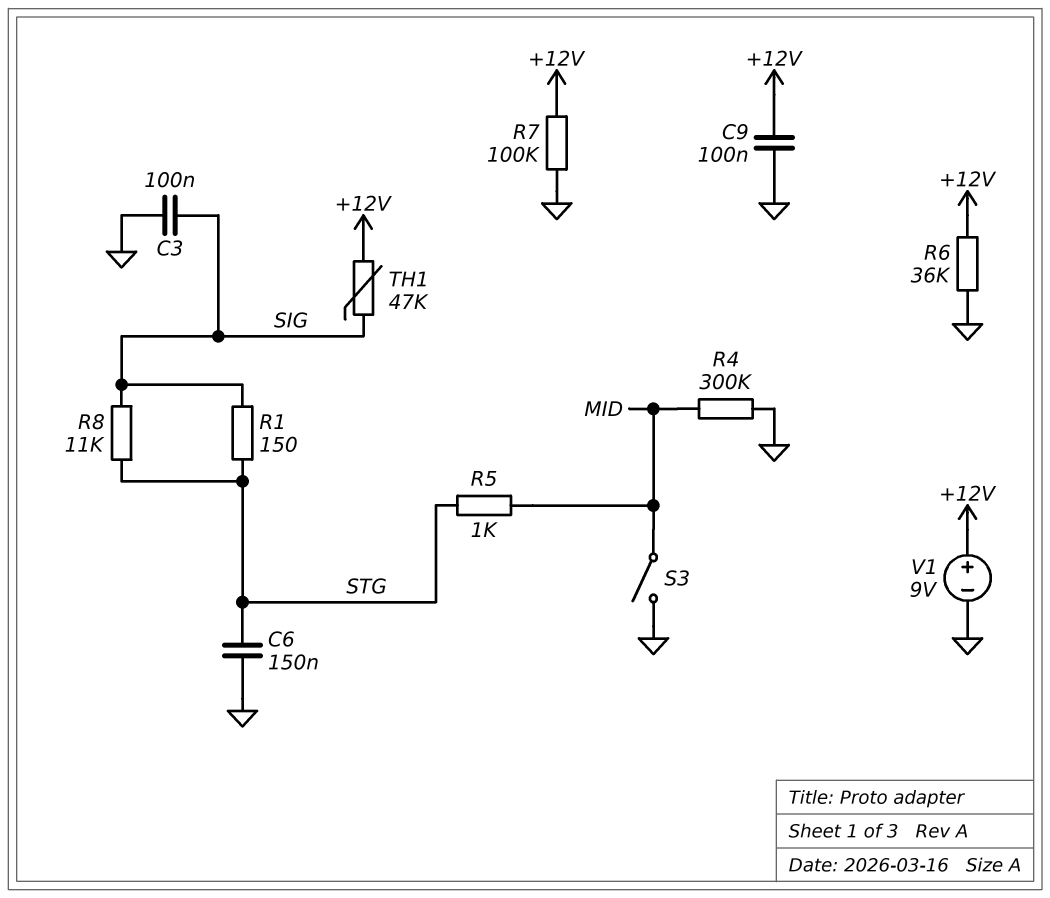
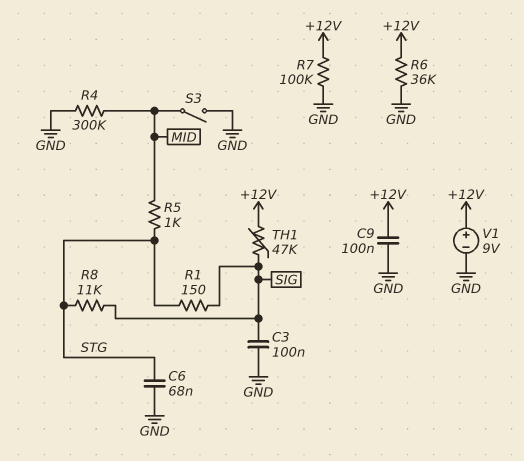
C6: 150nF (GND, STG) -> 68nF (GND, STG)

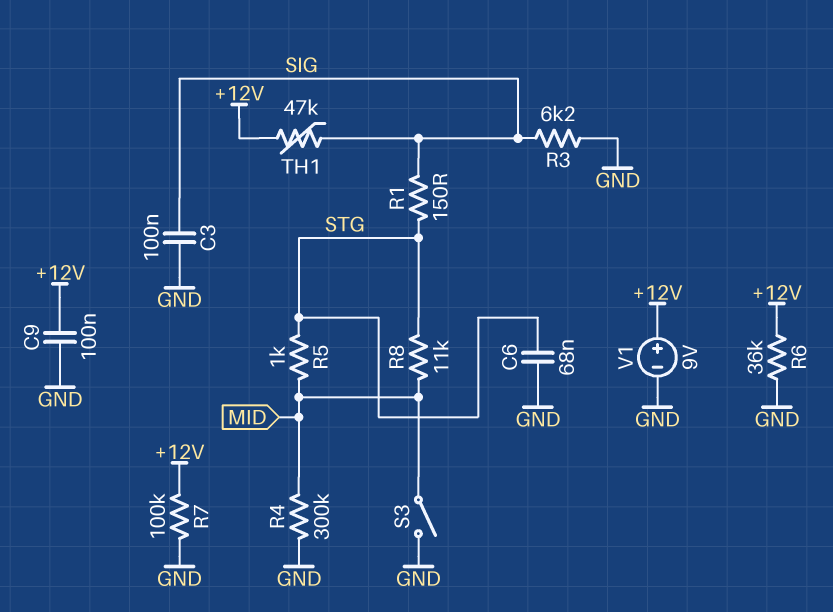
R3: none -> 6.2k (GND, SIG)
R8: 11k (SIG, STG) -> 11k (MID, STG)

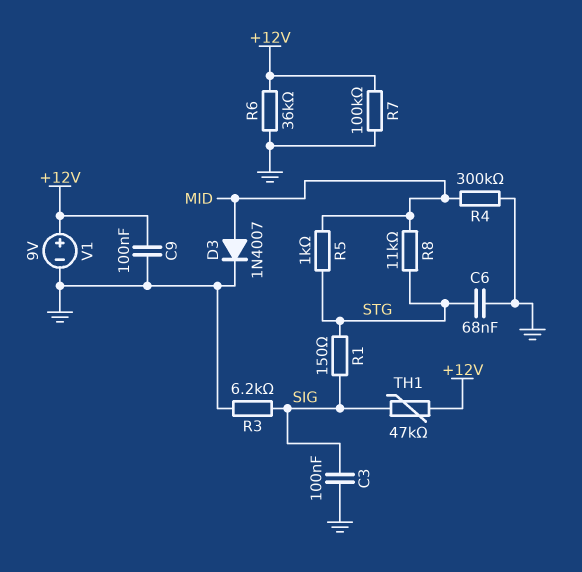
D3: none -> diode 1N4007 (A MID, K GND)
S3: switch (GND, MID) -> none

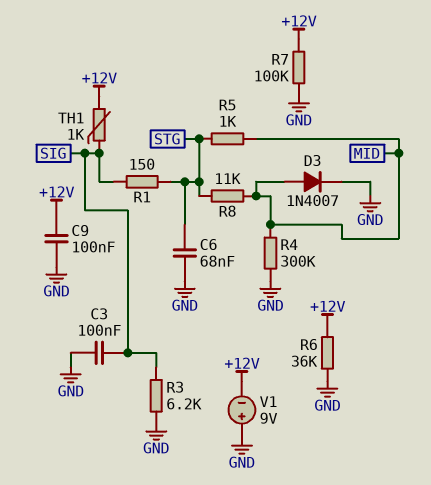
TH1: 47k (+12V, SIG) -> 1k (+12V, SIG)
V1: 9V (plus +12V, minus GND) -> 9V (plus GND, minus +12V)

